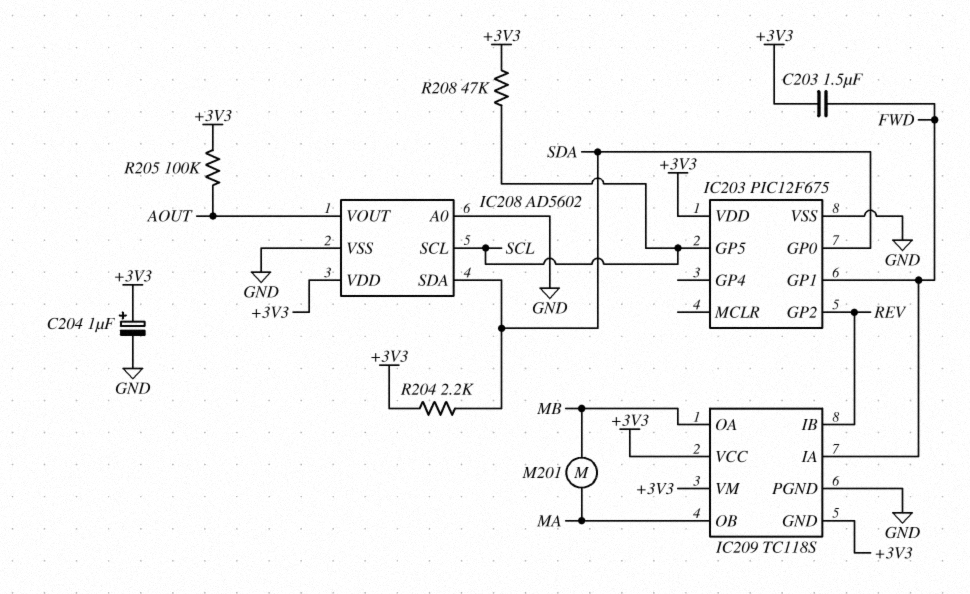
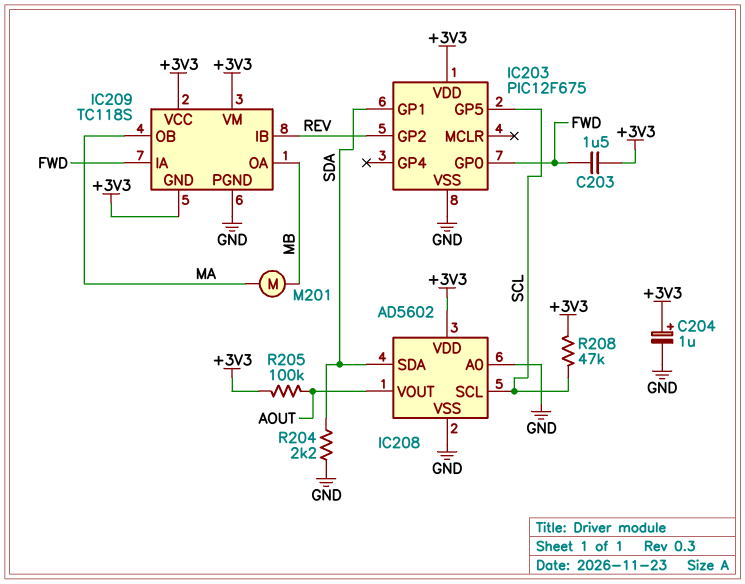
IC203 pin GP0: SDA -> FWD
IC203 pin GP1: FWD -> SDA
R204: 2.2k (+3V3, SDA) -> 2.2k (GND, SDA)

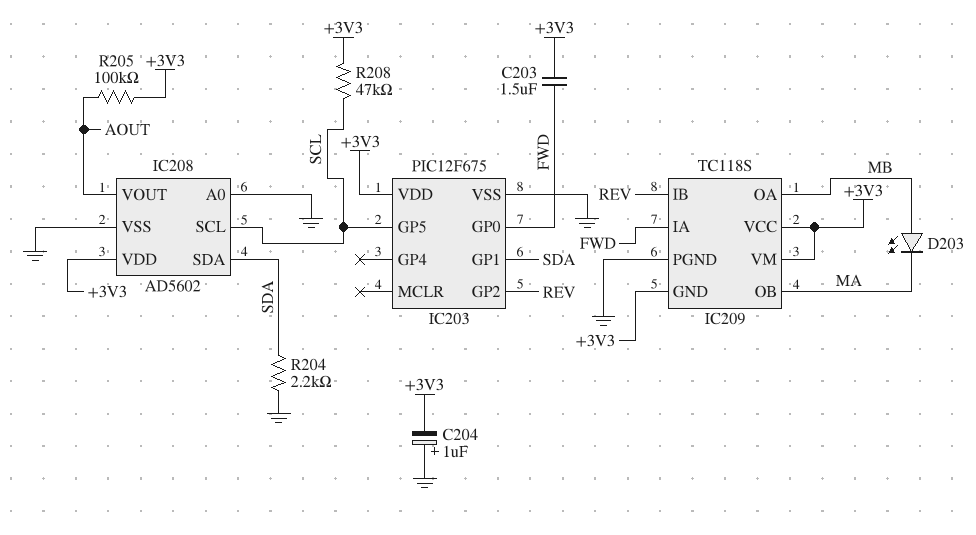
C204: 1uF (plus +3V3, minus GND) -> 1uF (plus GND, minus +3V3)
D203: none -> LED (A MB, K MA)
M201: motor (MA, MB) -> none

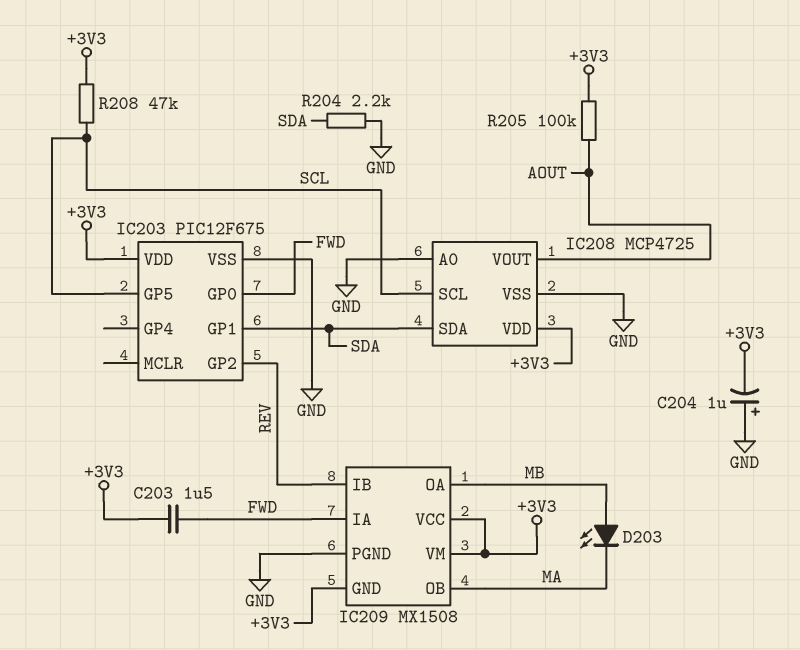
IC208: AD5602 -> MCP4725
IC209: TC118S -> MX1508

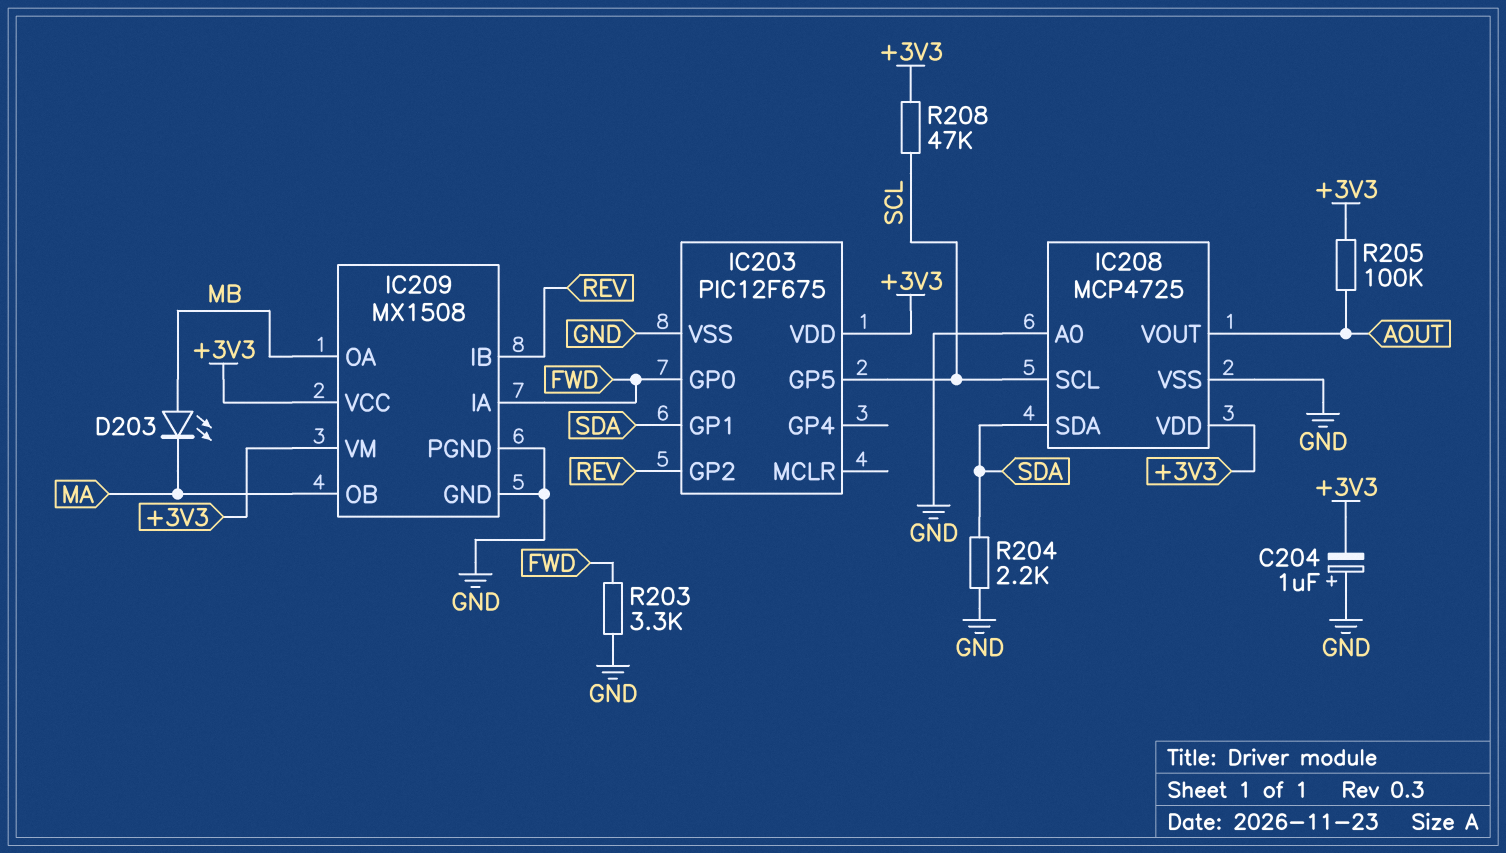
C203: 1.5uF (+3V3, FWD) -> none
IC209 pin GND: +3V3 -> GND
R203: none -> 3.3k (FWD, GND)

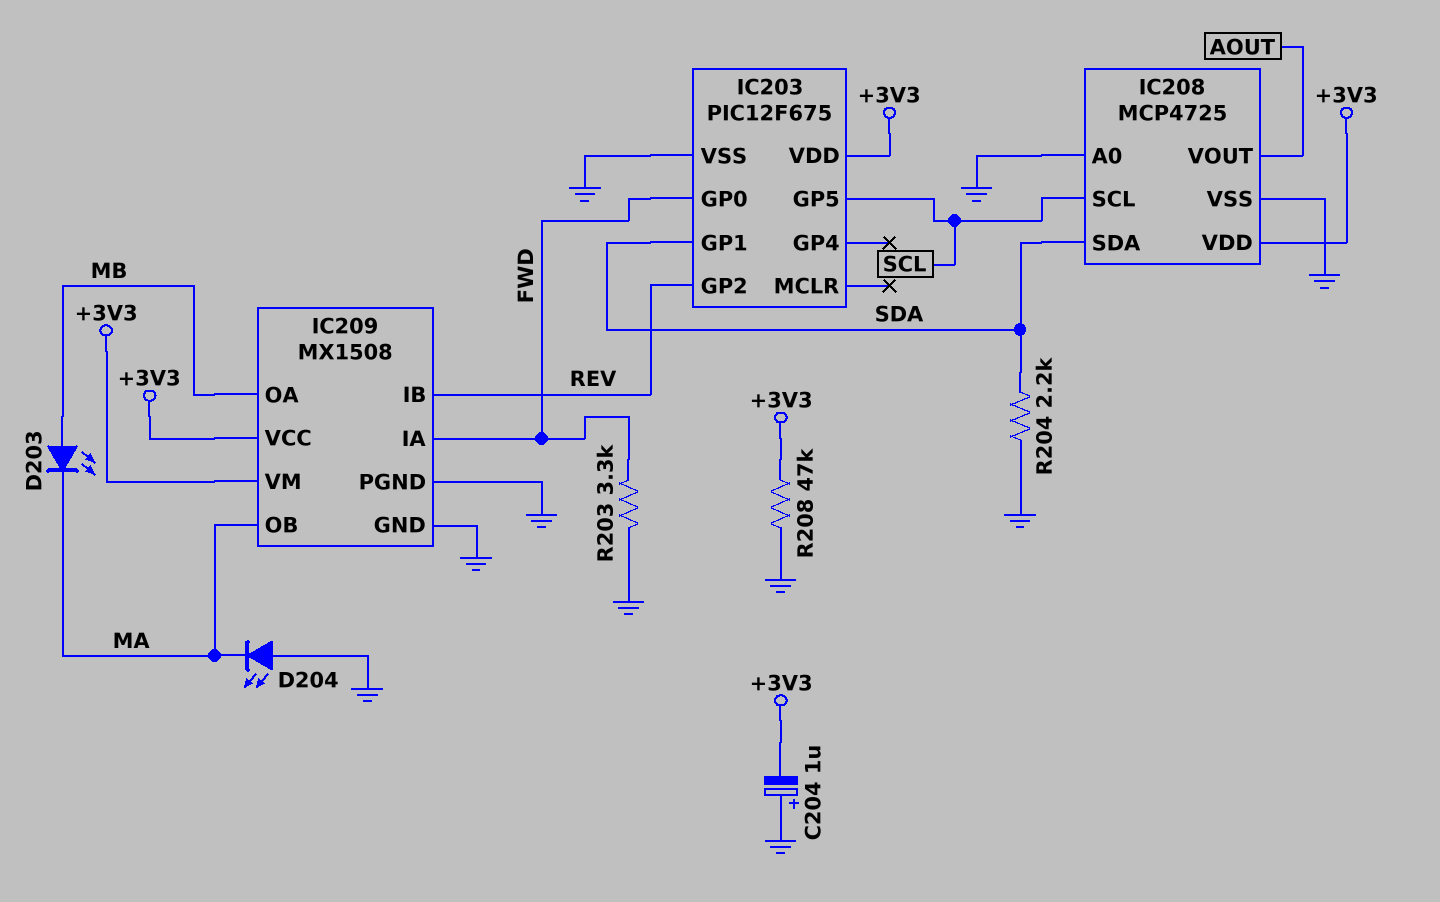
D204: none -> LED (A GND, K MA)
R205: 100k (+3V3, AOUT) -> none
R208: 47k (+3V3, SCL) -> 47k (+3V3, GND)

